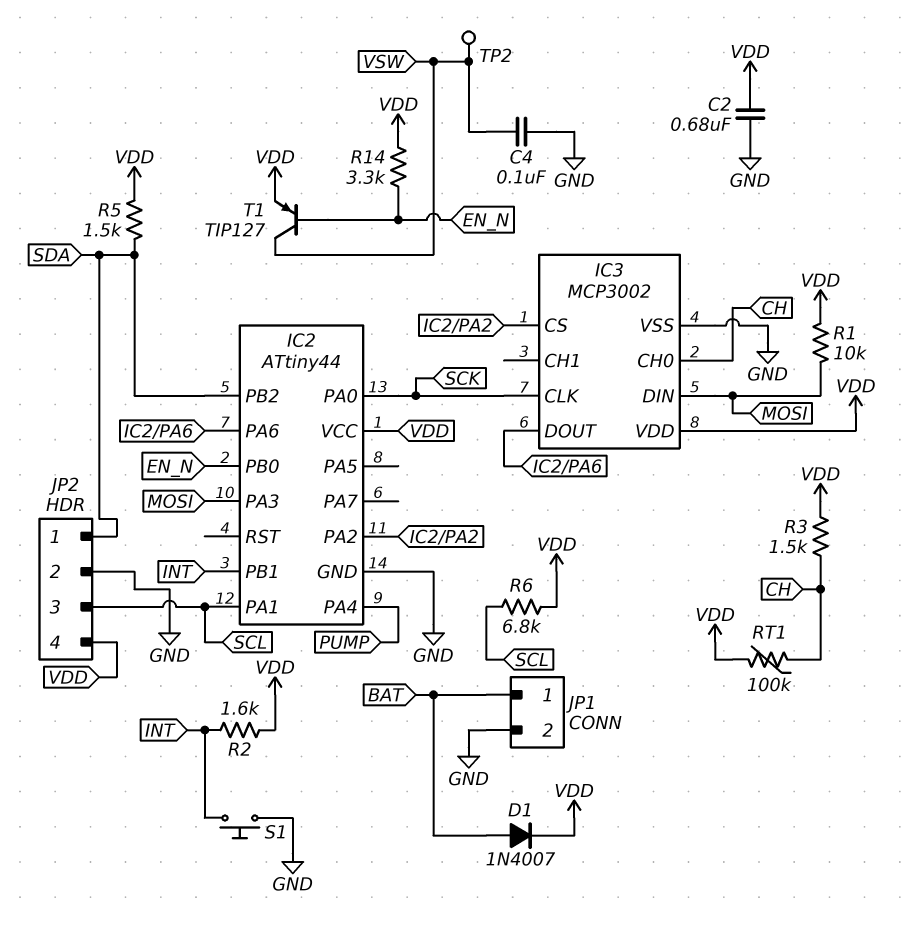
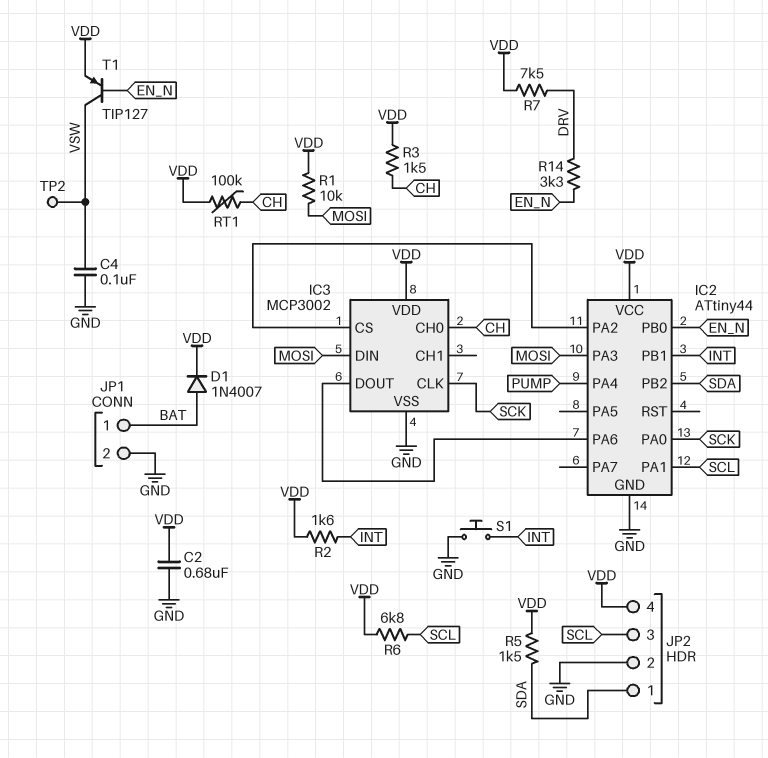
R7: none -> 7.5k (DRV, VDD)
R14: 3.3k (EN_N, VDD) -> 3.3k (DRV, EN_N)

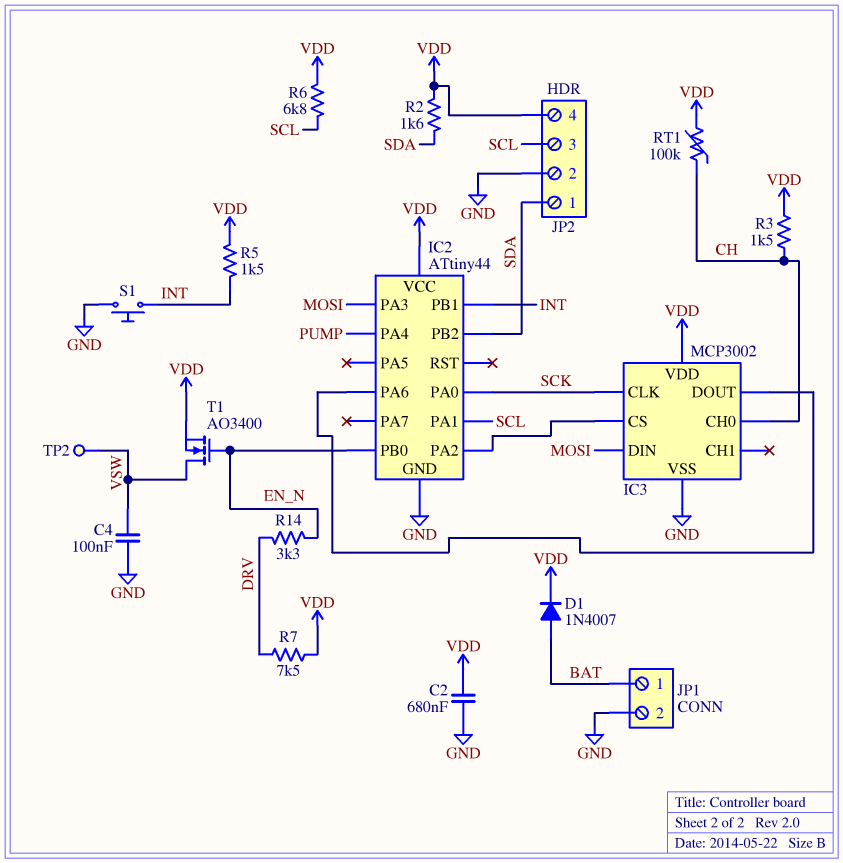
R1: 10k (MOSI, VDD) -> none
R2: 1.6k (INT, VDD) -> 1.6k (SDA, VDD)
R5: 1.5k (SDA, VDD) -> 1.5k (INT, VDD)
T1: PNP TIP127 (B EN_N, C VSW, E VDD) -> NMOS AO3400 (G EN_N, D VSW, S VDD)

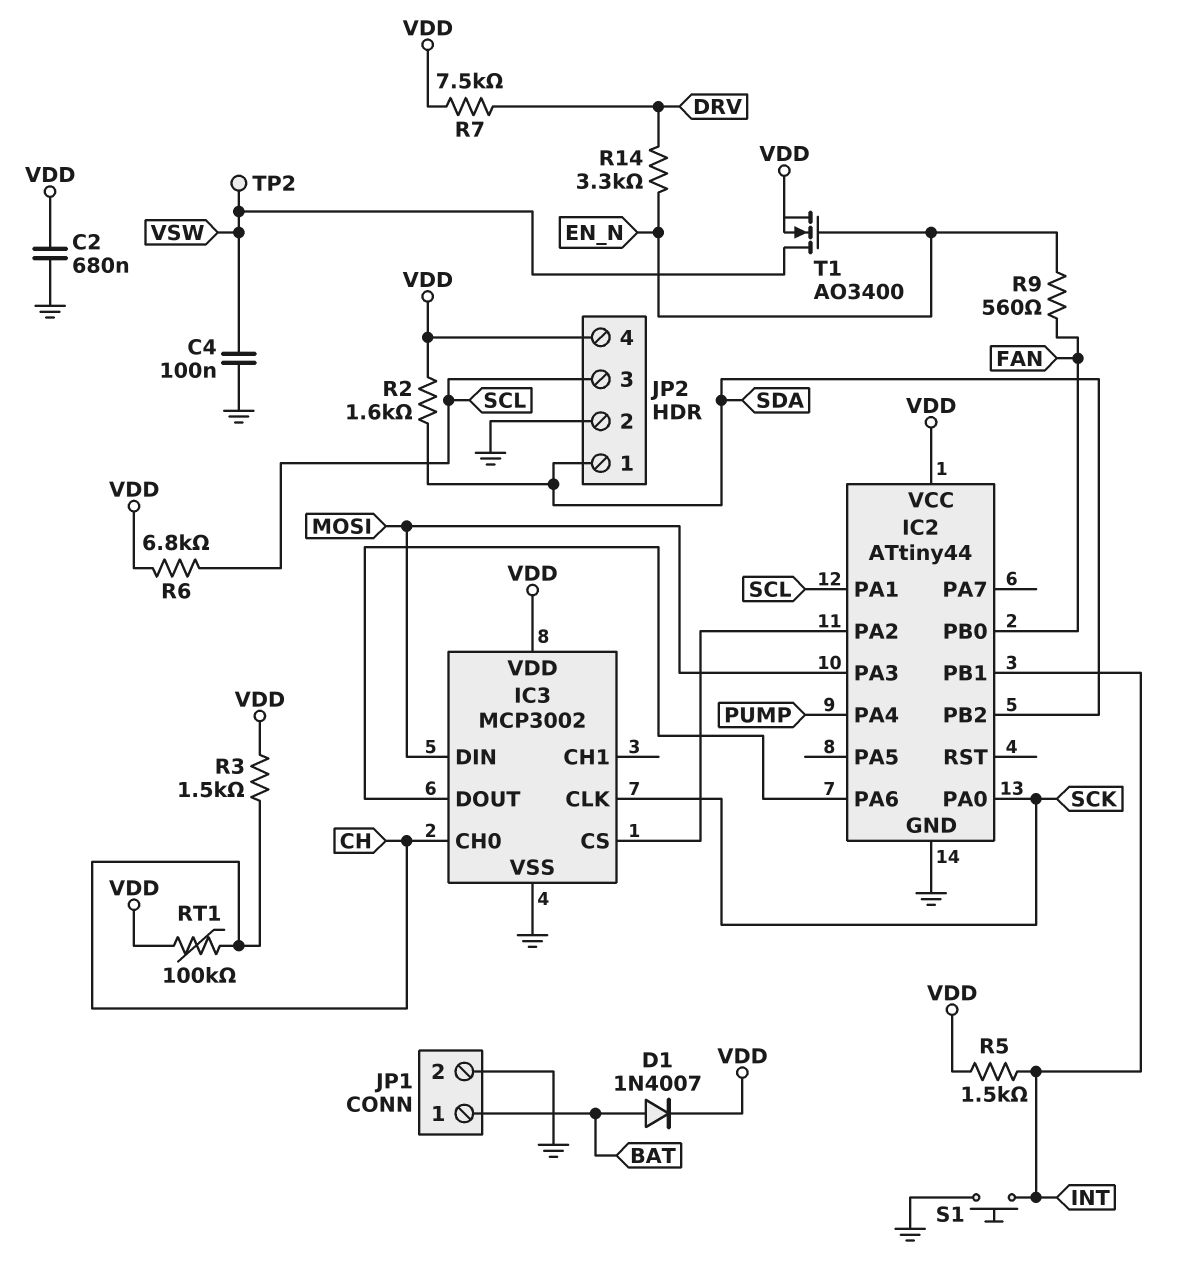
IC2 pin PB0: EN_N -> FAN
R9: none -> 560 (EN_N, FAN)

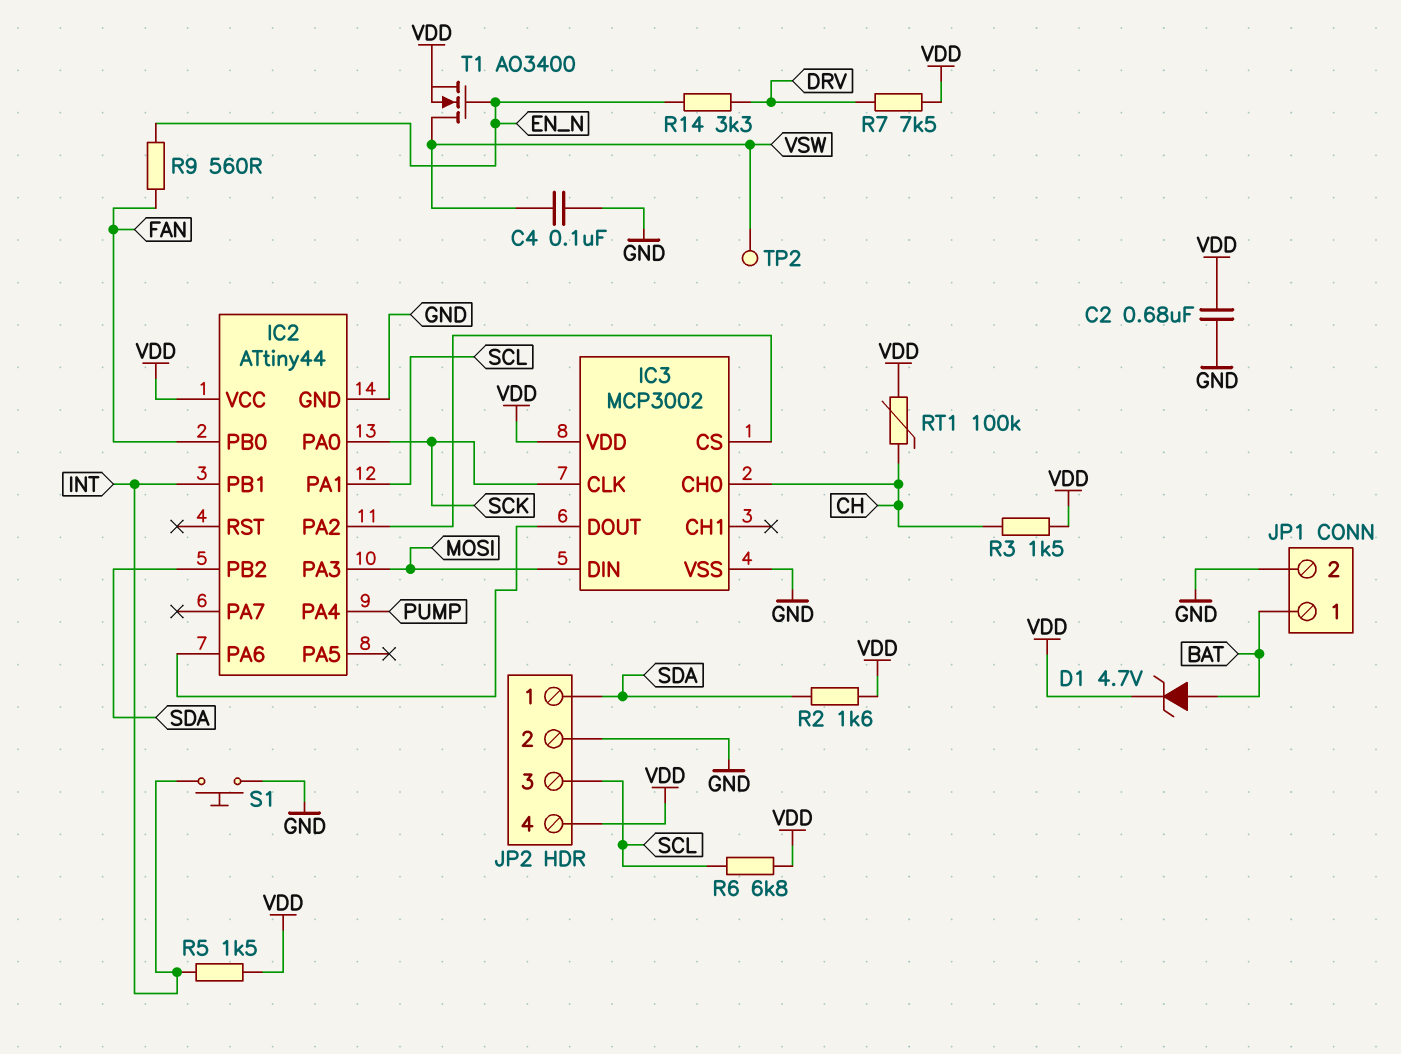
D1: diode 1N4007 (A BAT, K VDD) -> zener 4.7V (A BAT, K VDD)

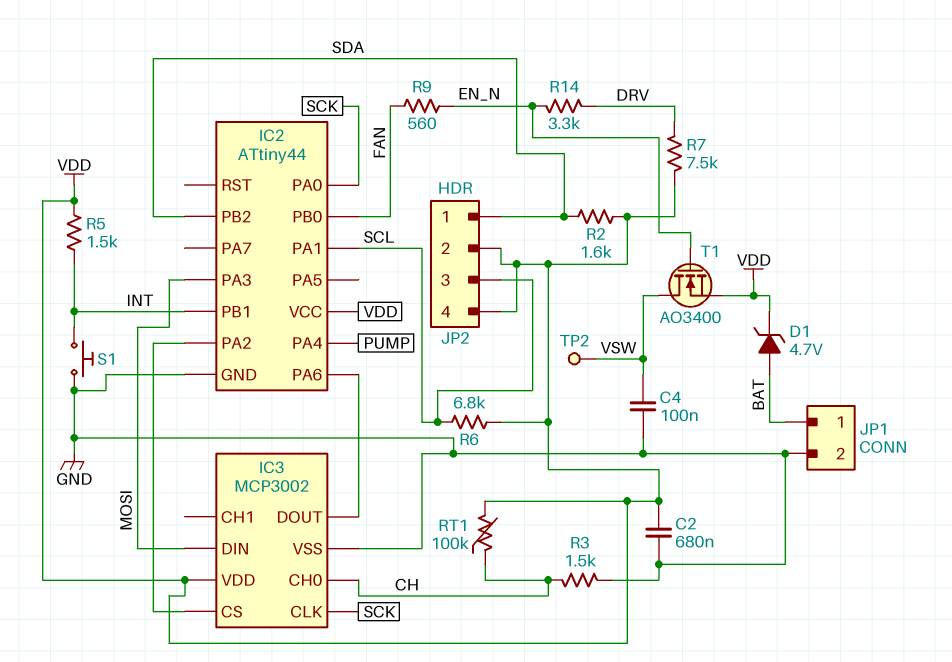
JP2 pin 2: GND -> VDD
R3: 1.5k (CH, VDD) -> 1.5k (CH, GND)

